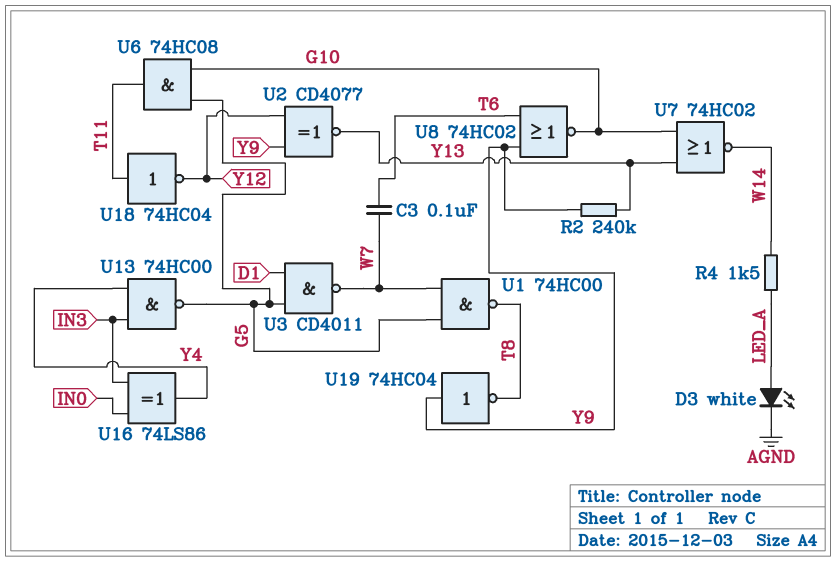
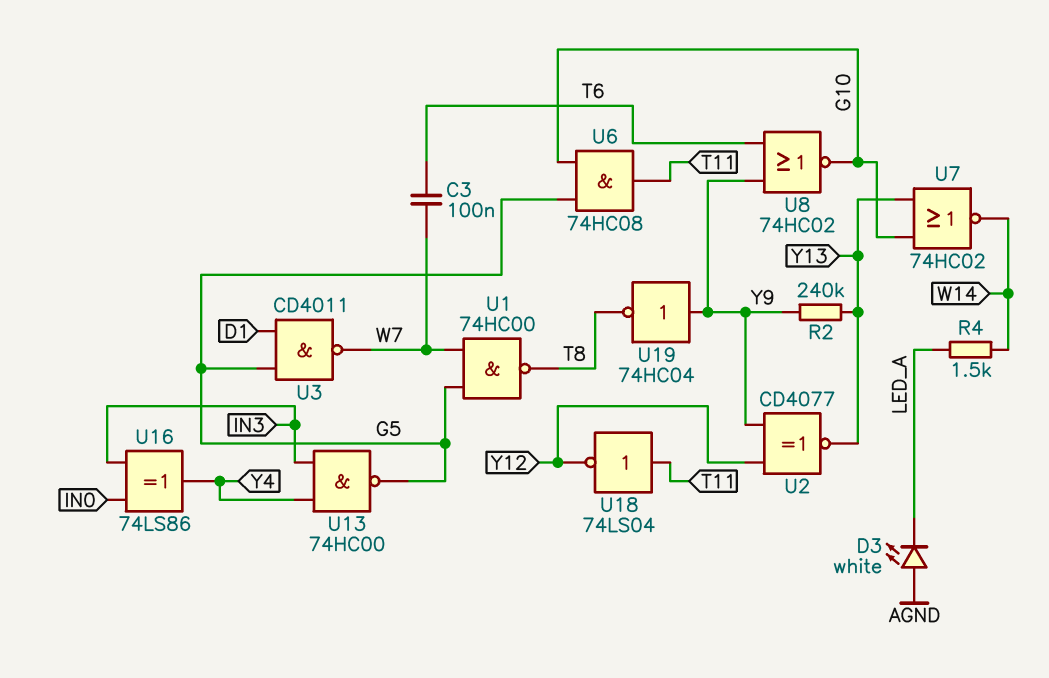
D3: LED white (A LED_A, K AGND) -> LED white (A AGND, K LED_A)
U18: NOT 74HC04 (in T11, out Y12) -> NOT 74LS04 (in T11, out Y12)

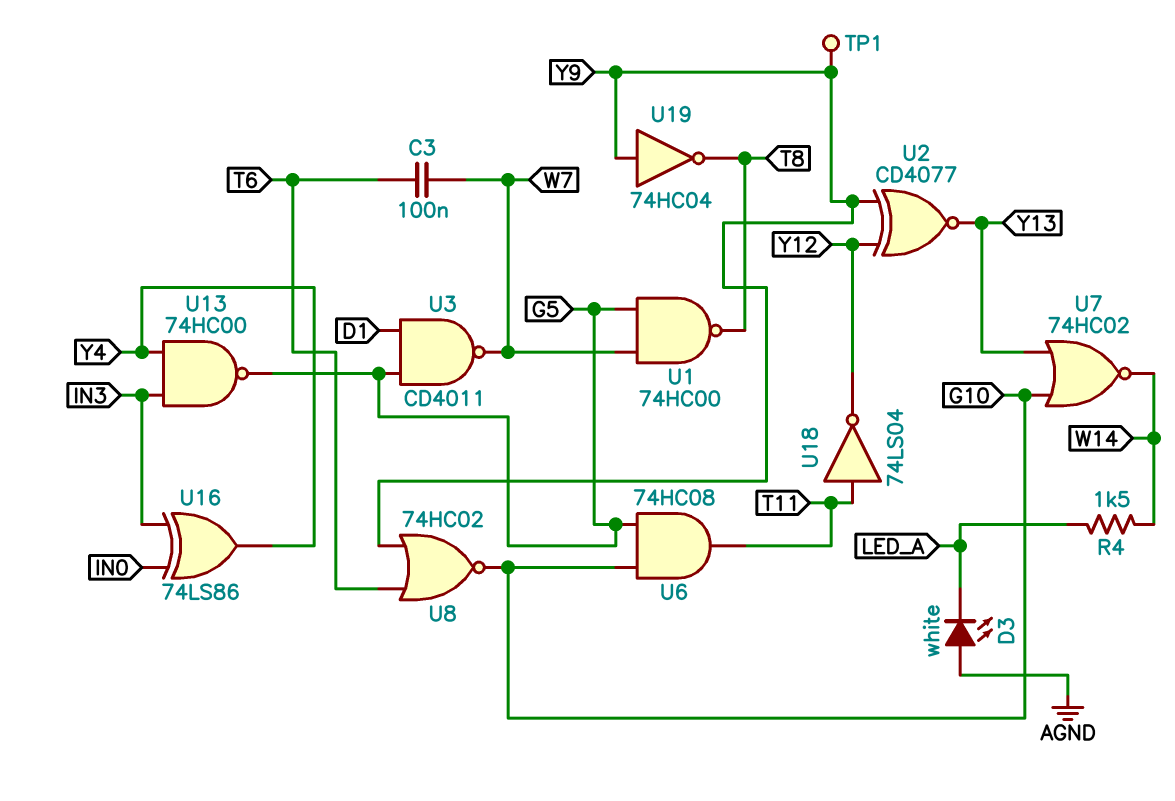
R2: 240k (Y9, Y13) -> none
TP1: none -> test point (Y9)

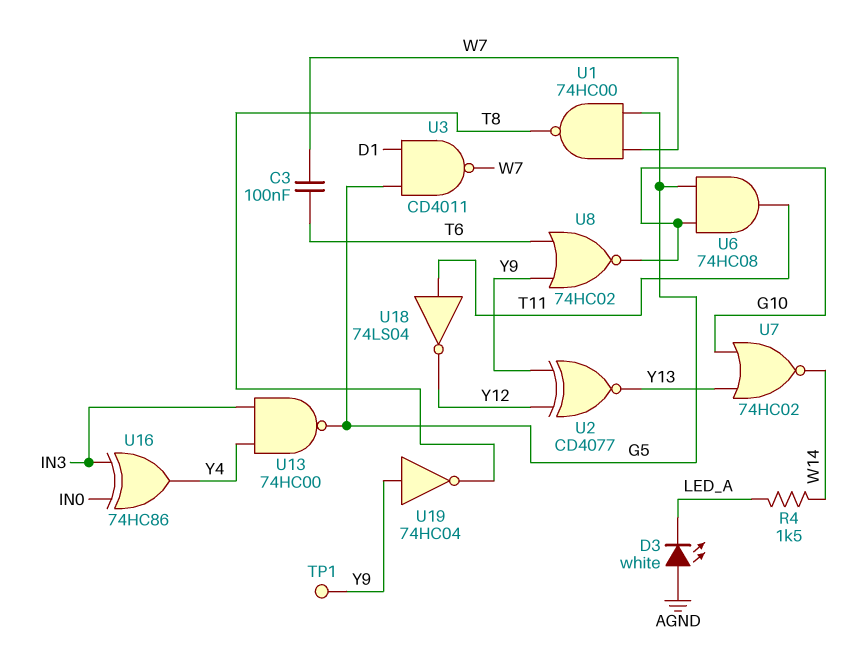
U16: XOR 74LS86 (in IN0, in IN3, out Y4) -> XOR 74HC86 (in IN0, in IN3, out Y4)

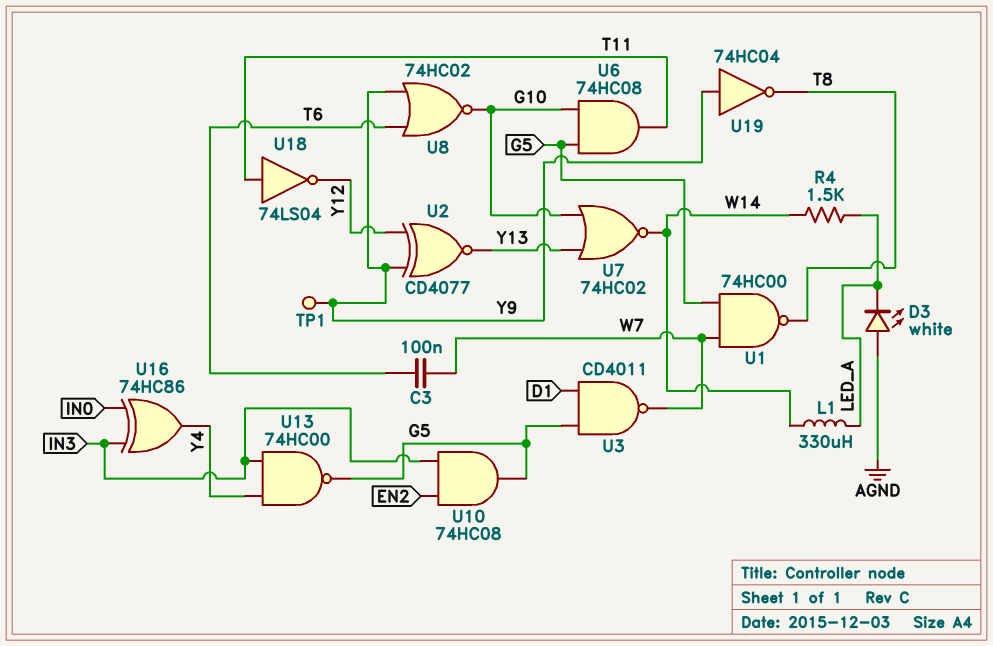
L1: none -> 330uH (LED_A, W14)
U10: none -> AND 74HC08 (in EN2, in IN3, out G5)

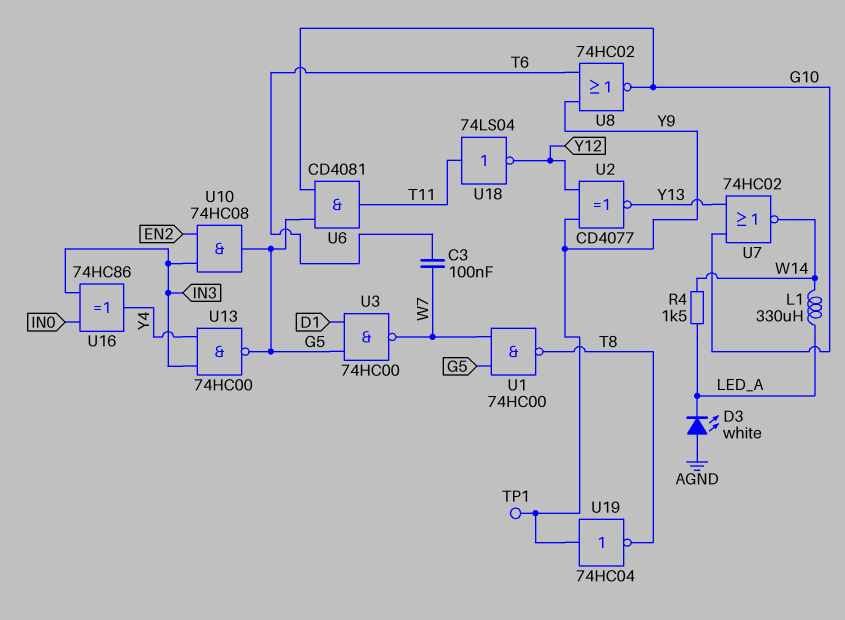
U3: NAND CD4011 (in D1, in G5, out W7) -> NAND 74HC00 (in D1, in G5, out W7)
U6: AND 74HC08 (in G5, in G10, out T11) -> AND CD4081 (in G5, in G10, out T11)

